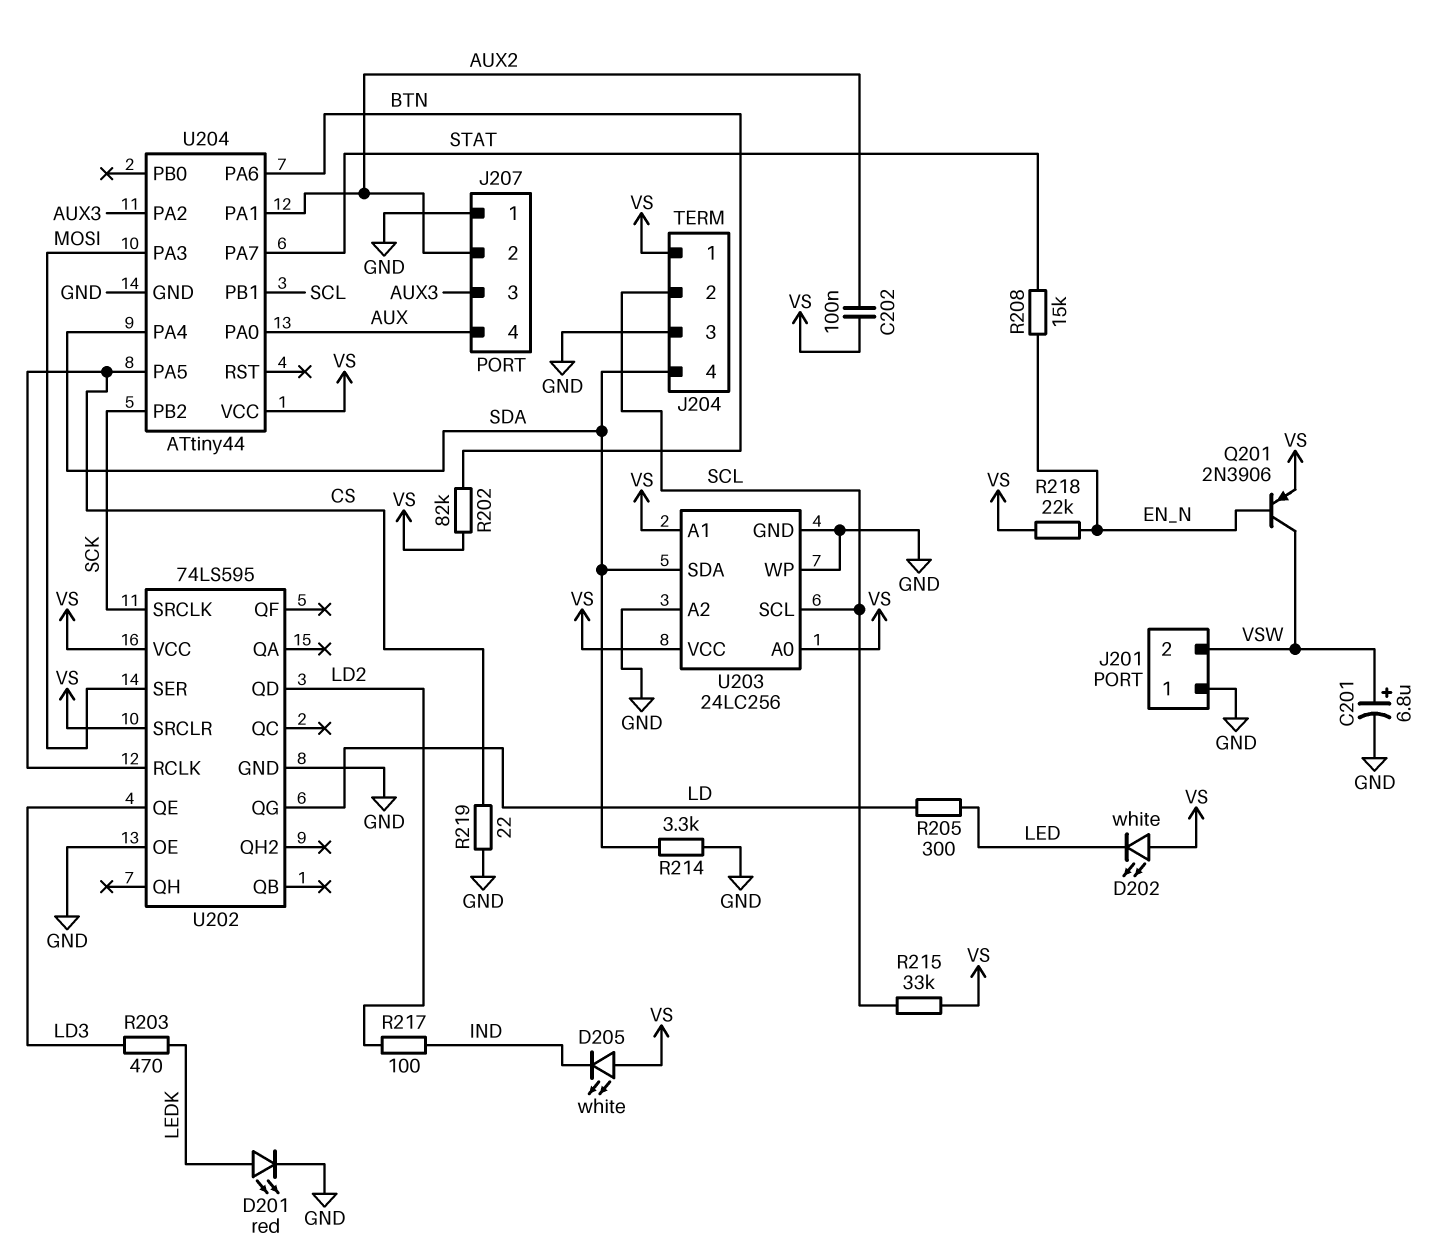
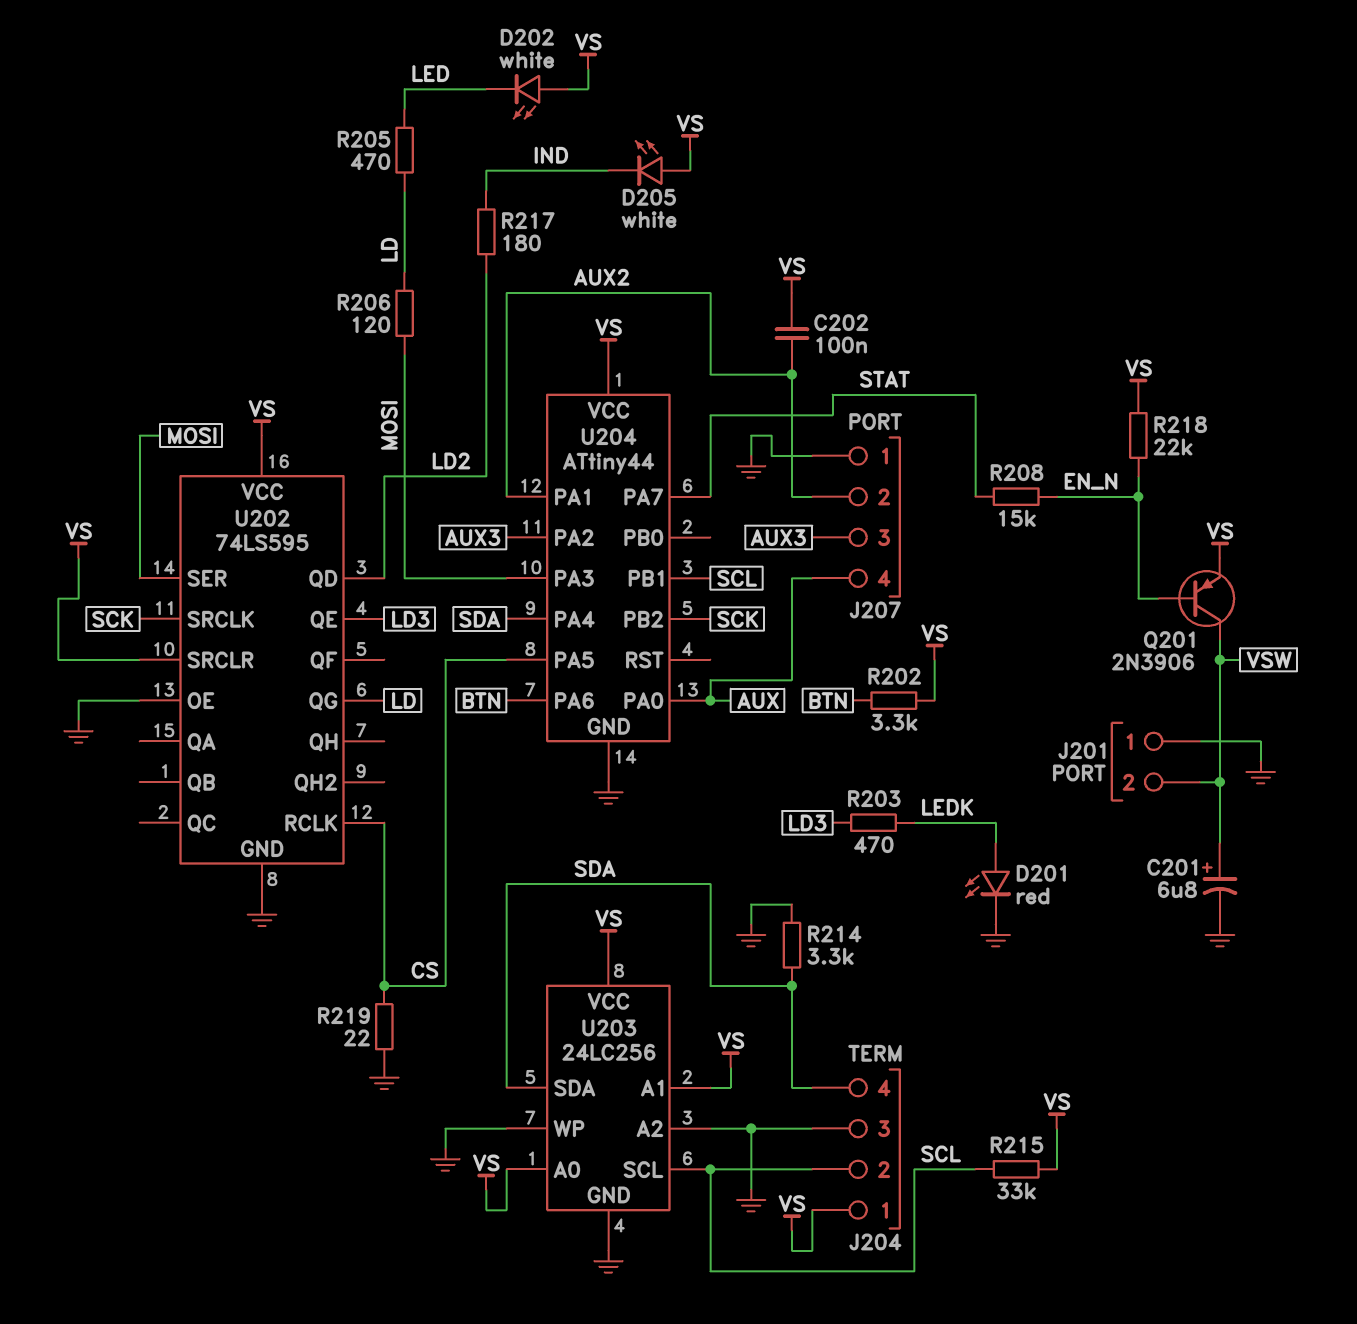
R202: 82k (BTN, VS) -> 3.3k (BTN, VS)
R205: 300 (LD, LED) -> 470 (LD, LED)
R206: none -> 120 (LD, MOSI)
R217: 100 (IND, LD2) -> 180 (IND, LD2)

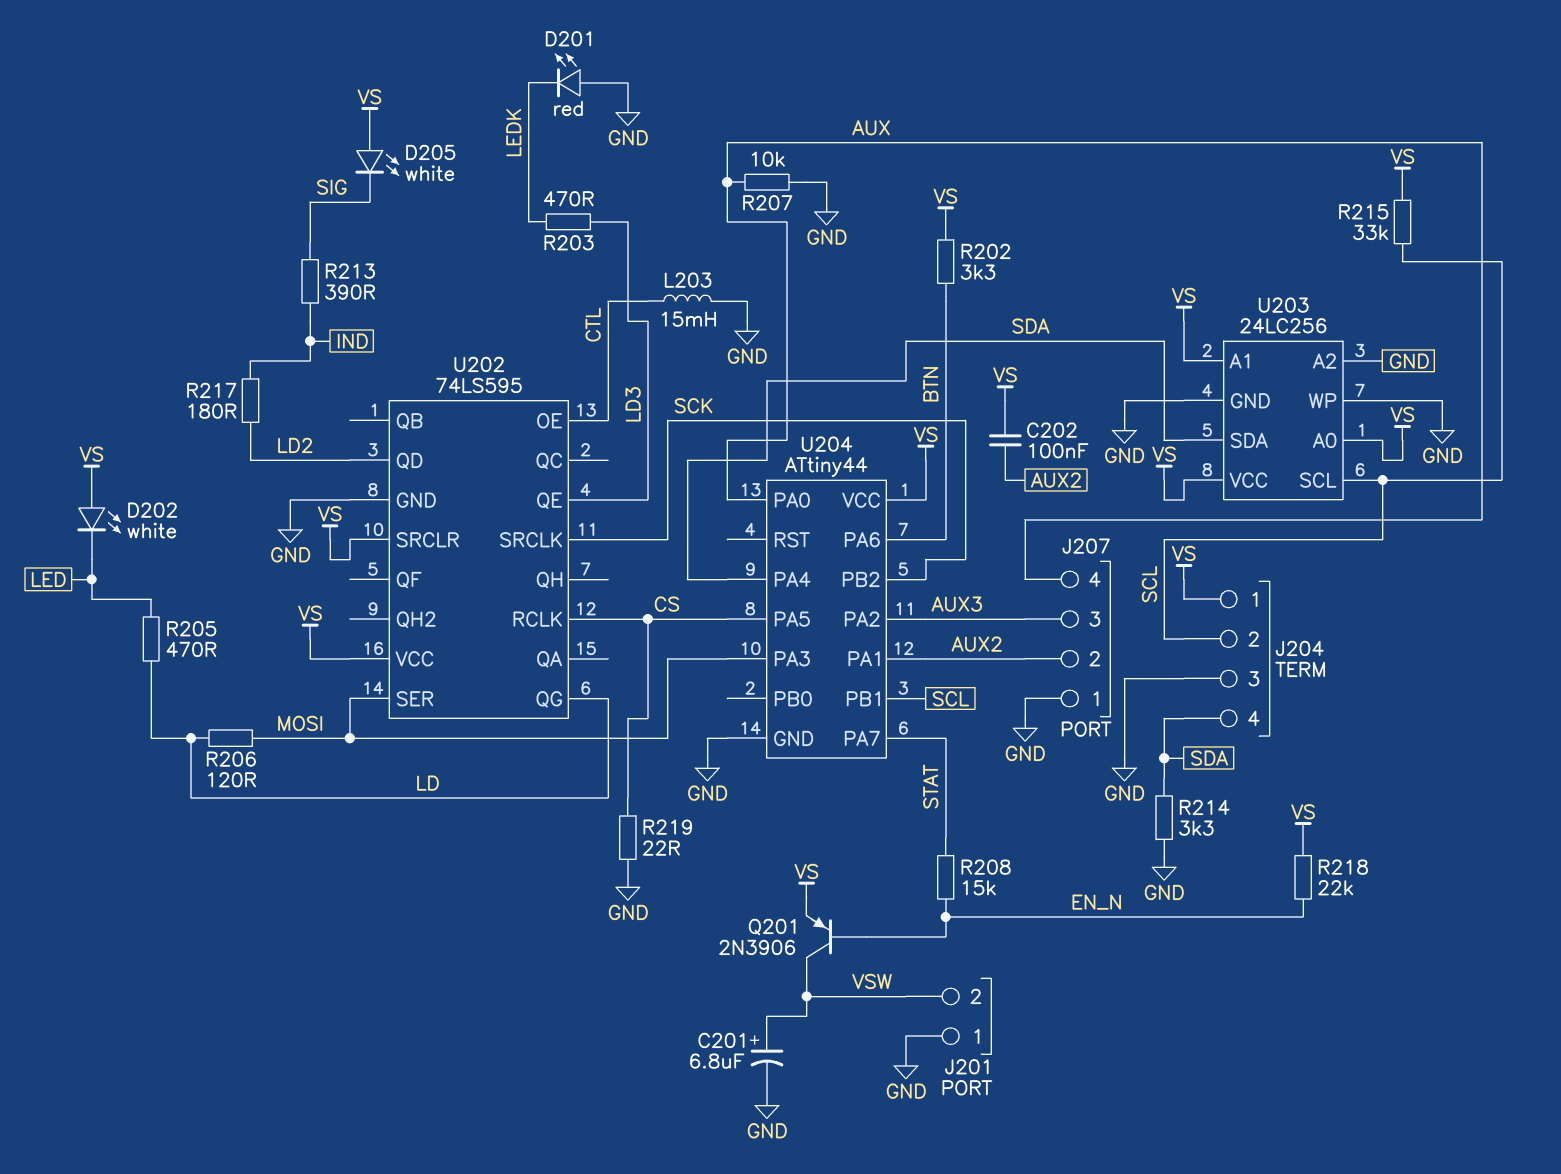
D201: LED red (A LEDK, K GND) -> LED red (A GND, K LEDK)
D205: LED white (A VS, K IND) -> LED white (A VS, K SIG)
L203: none -> 15mH (CTL, GND)
R207: none -> 10k (AUX, GND)
R213: none -> 390 (IND, SIG)
U202 pin OE: GND -> CTL

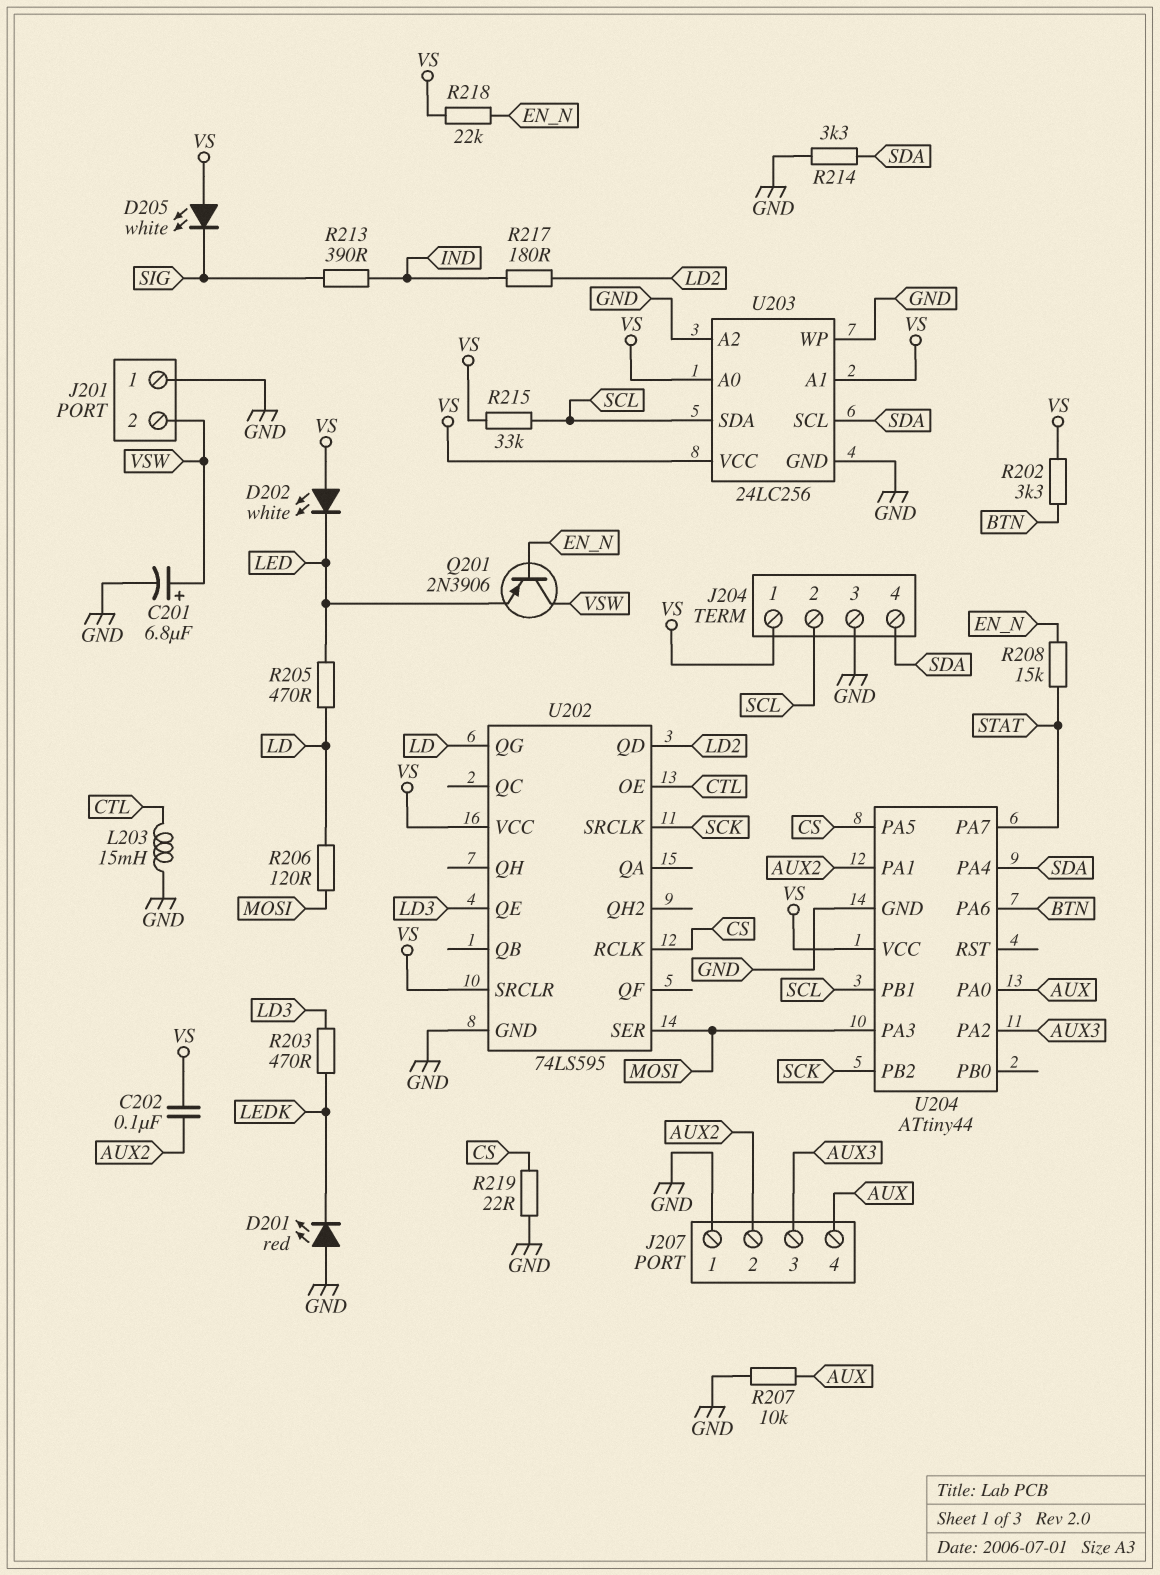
Q201: PNP 2N3906 (B EN_N, C VSW, E VS) -> PNP 2N3906 (B EN_N, C VSW, E LED)
U203 pin SCL: SCL -> SDA
U203 pin SDA: SDA -> SCL

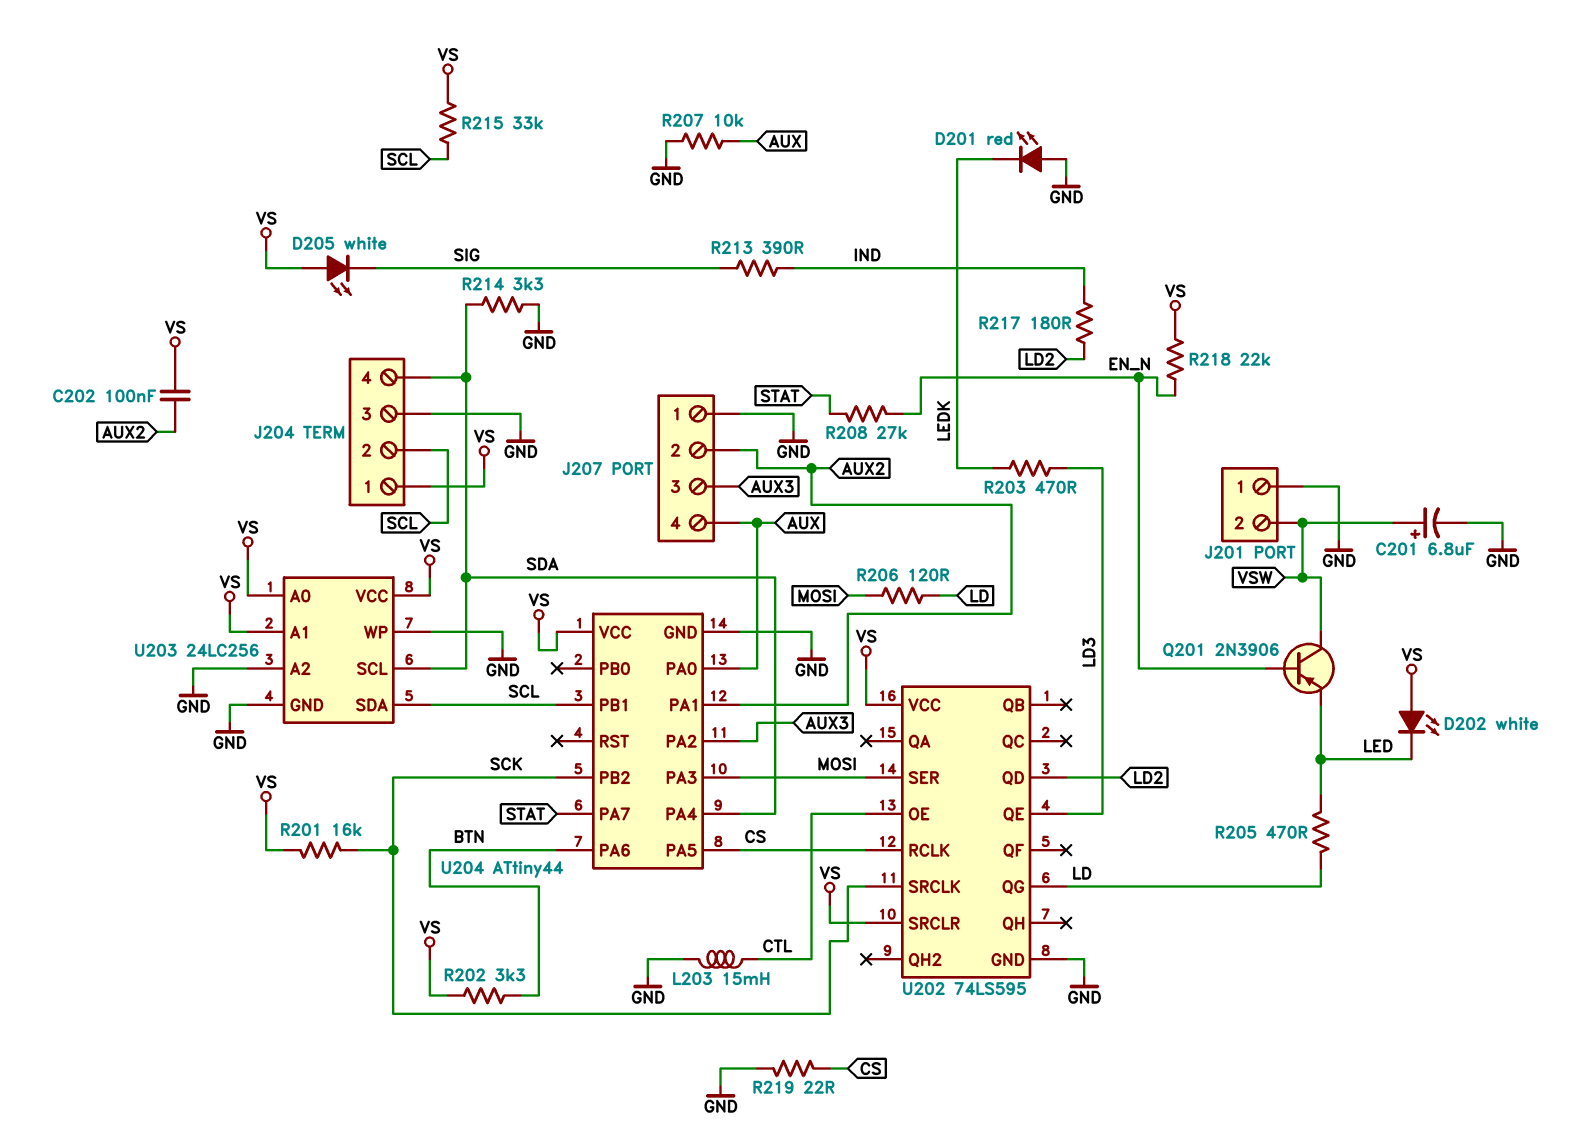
R201: none -> 16k (SCK, VS)
R208: 15k (EN_N, STAT) -> 27k (EN_N, STAT)

